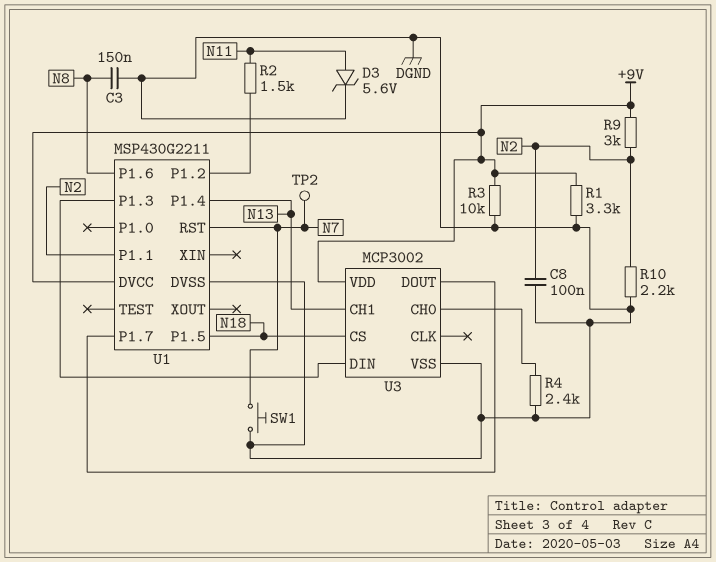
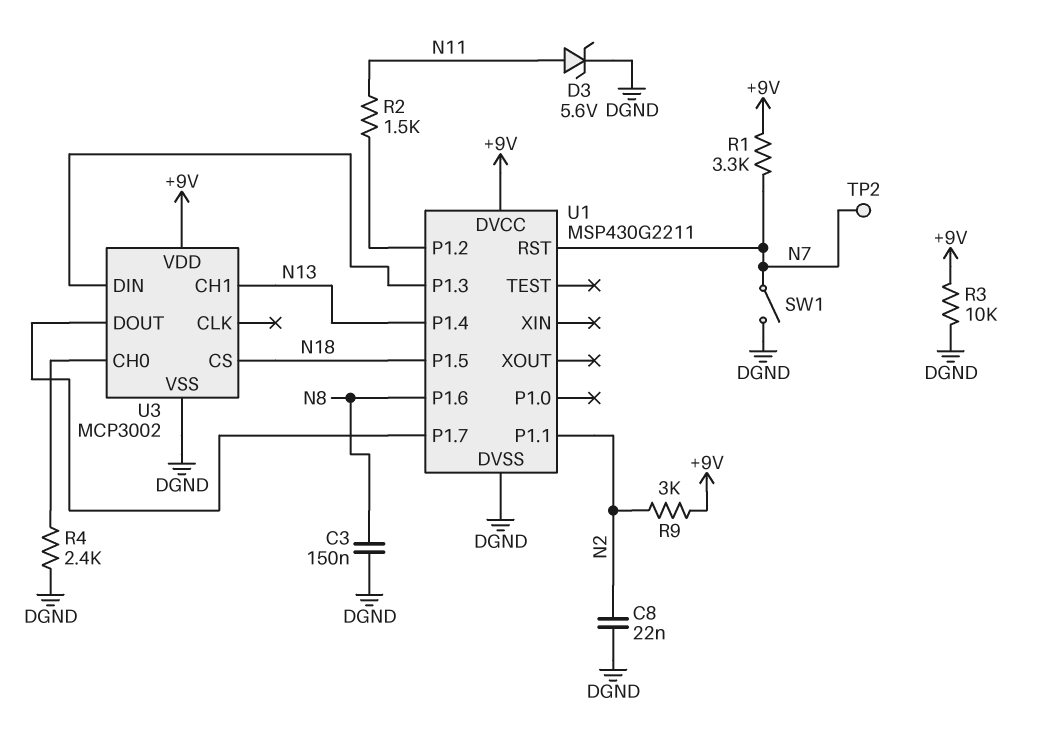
C8: 100nF (DGND, N2) -> 22nF (DGND, N2)
R1: 3.3k (+9V, DGND) -> 3.3k (+9V, N7)
R10: 2.2k (DGND, N2) -> none
SW1: button (DGND, N7) -> switch (DGND, N7)

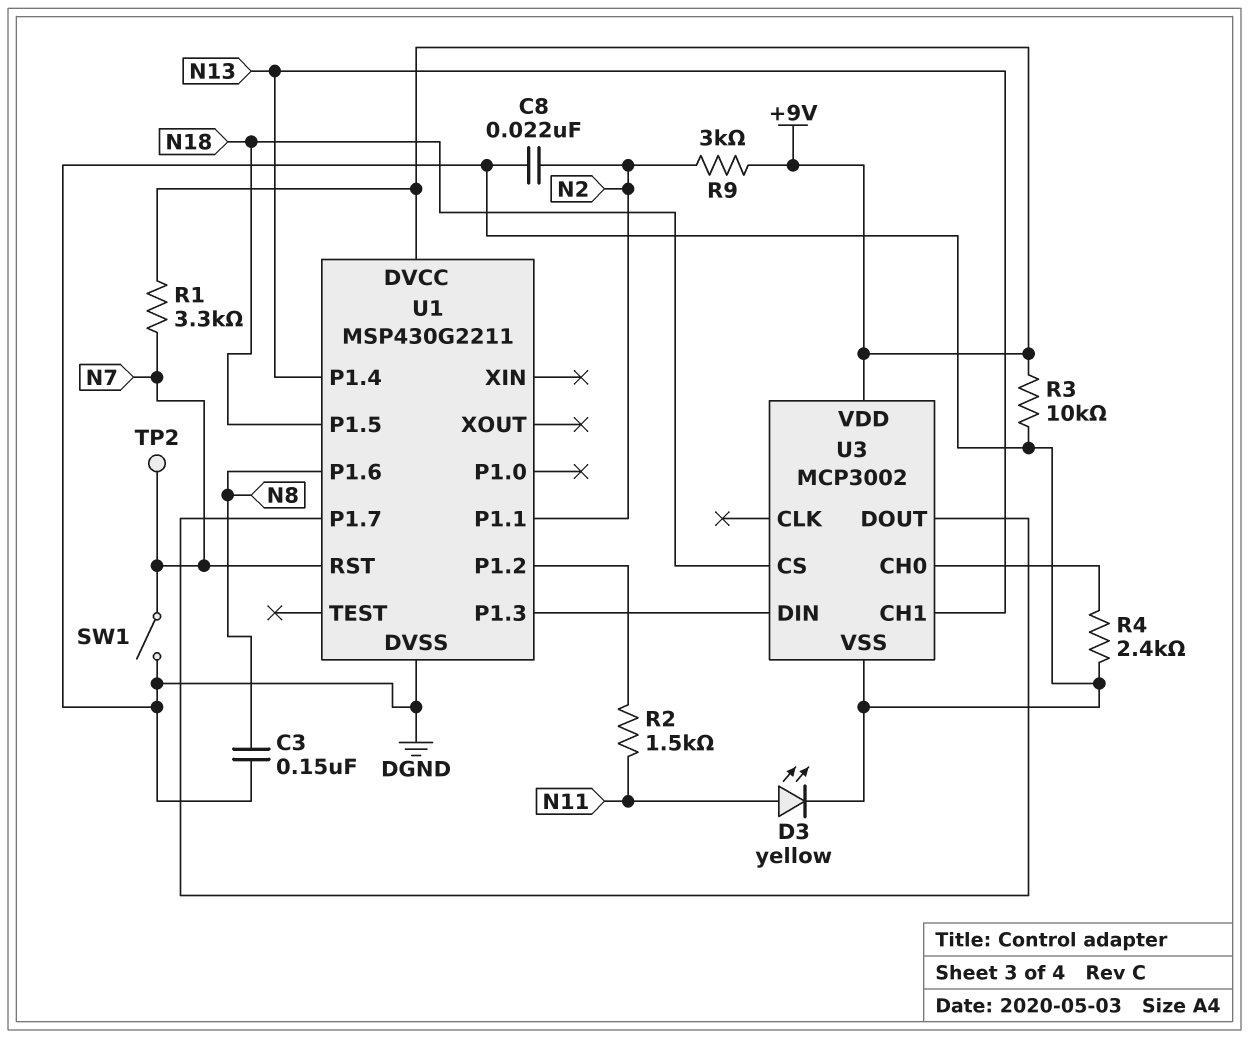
D3: zener 5.6V (A N11, K DGND) -> LED yellow (A N11, K DGND)

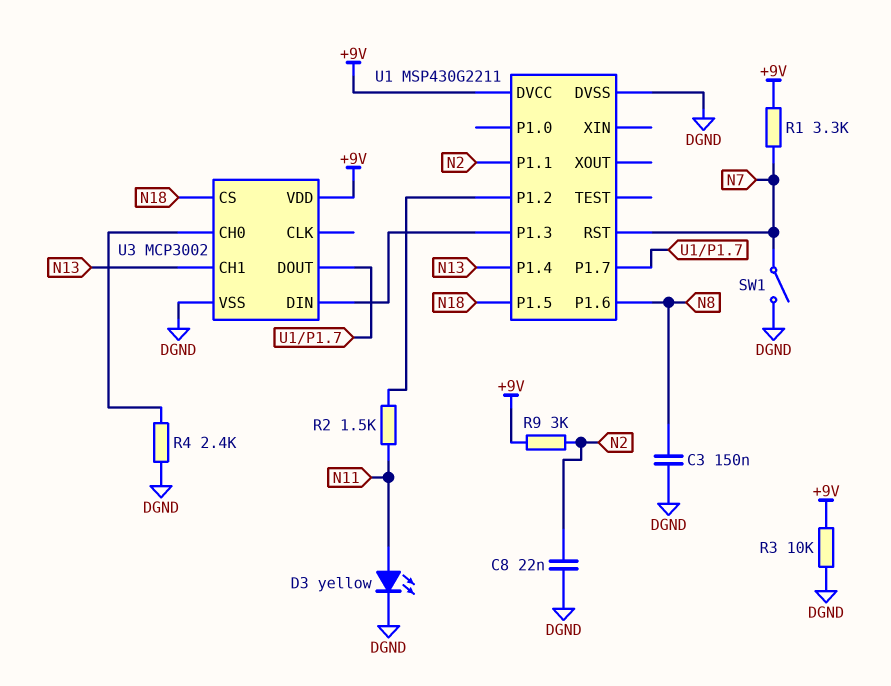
TP2: test point (N7) -> none

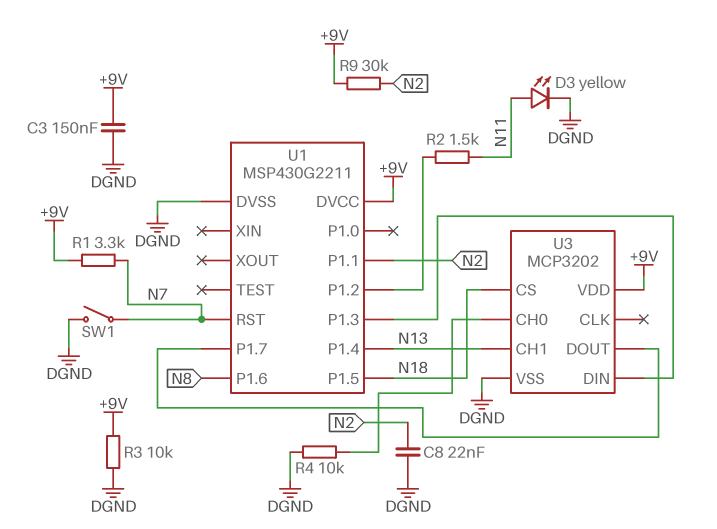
C3: 150nF (DGND, N8) -> 150nF (+9V, DGND)
R4: 2.4k (DGND, U3/CH0) -> 10k (DGND, U3/CH0)
R9: 3k (+9V, N2) -> 30k (+9V, N2)
U3: MCP3002 -> MCP3202

